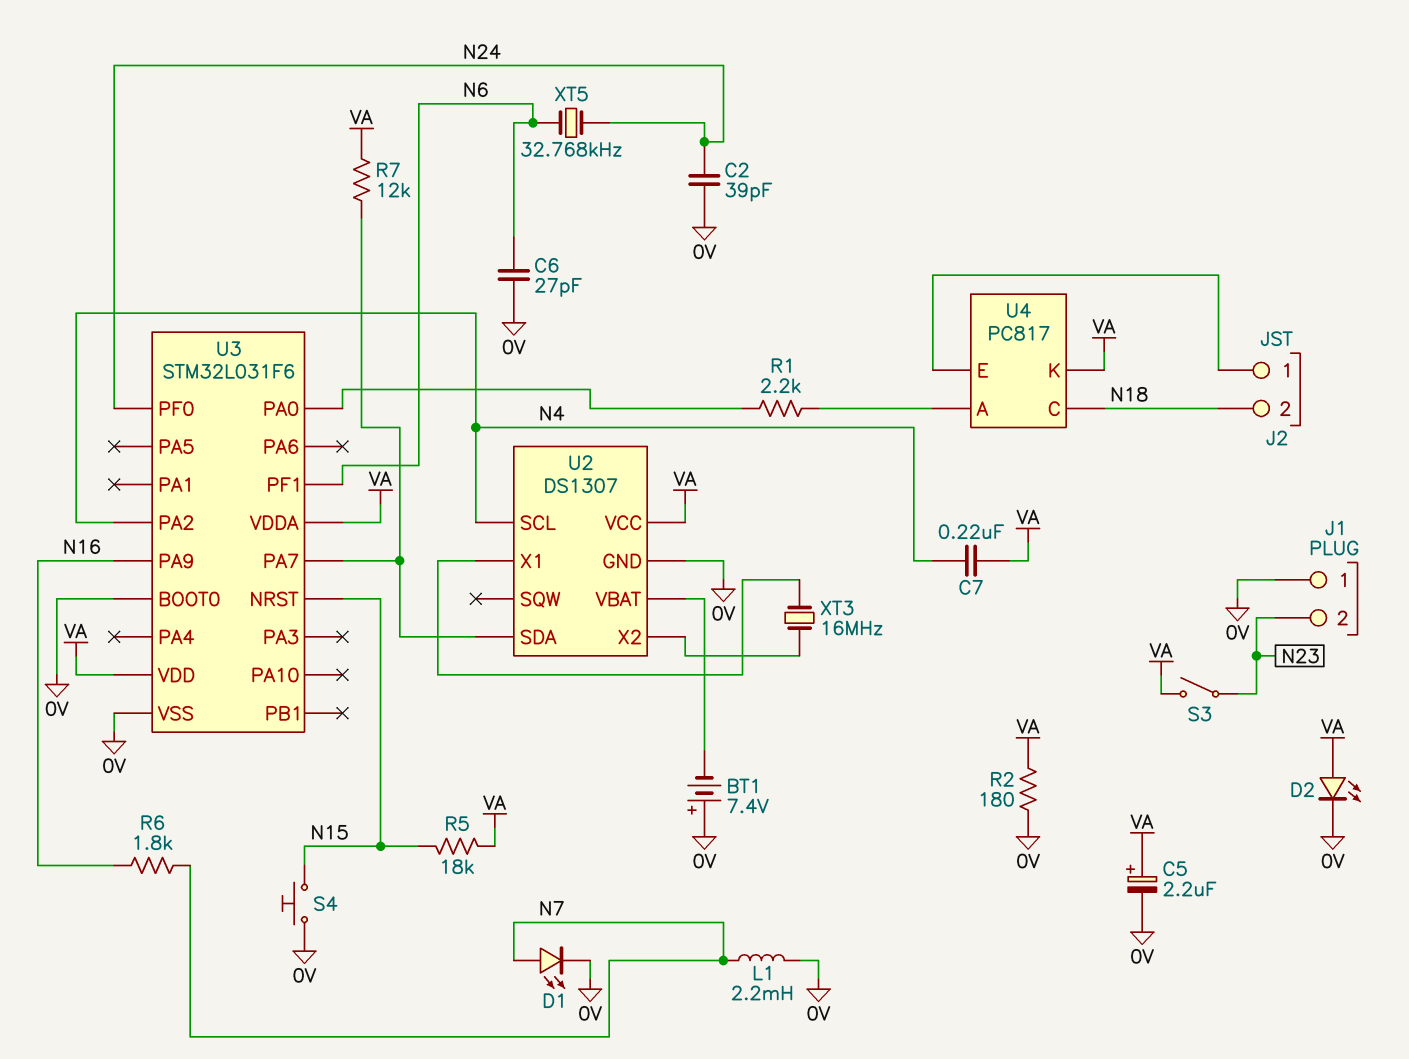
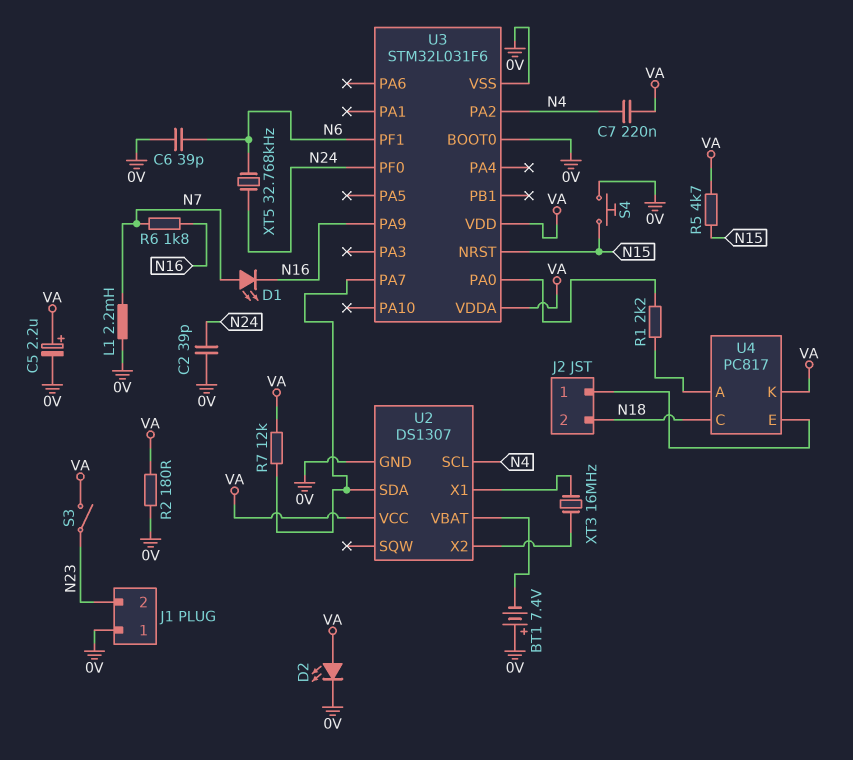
C6: 27pF (0V, N6) -> 39pF (0V, N6)
D1: LED (A N7, K 0V) -> LED (A N7, K N16)
R5: 18k (N15, VA) -> 4.7k (N15, VA)

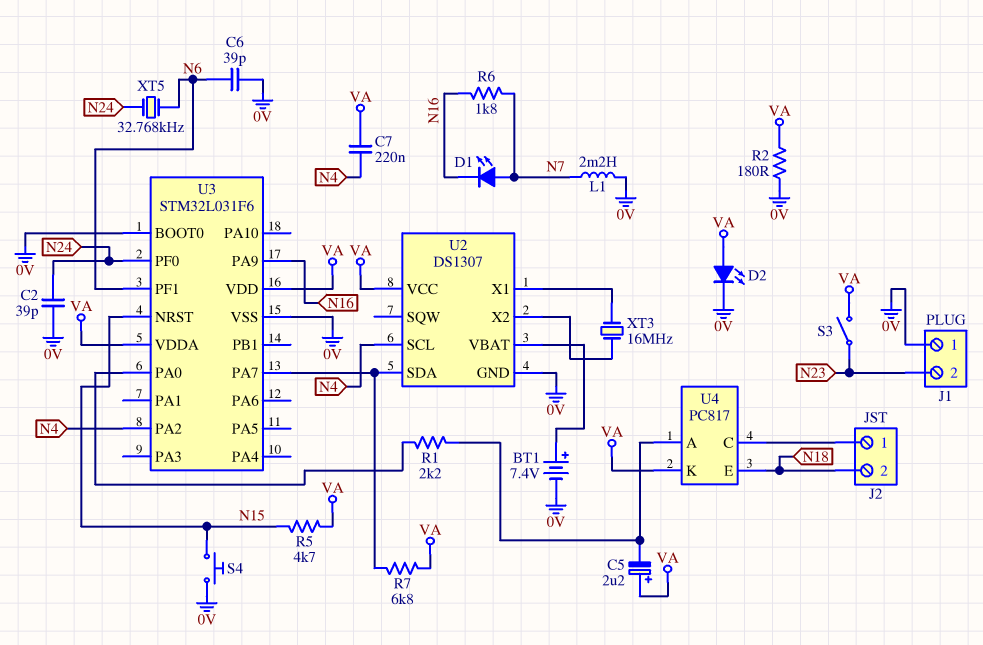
BT1: 7.4V (plus 0V, minus U2/VBAT) -> 7.4V (plus U2/VBAT, minus 0V)
C5: 2.2uF (plus VA, minus 0V) -> 2.2uF (plus VA, minus U4/A)
R7: 12k (U2/SDA, VA) -> 6.8k (U2/SDA, VA)
U4 pin C: N18 -> J2/1
U4 pin E: J2/1 -> N18

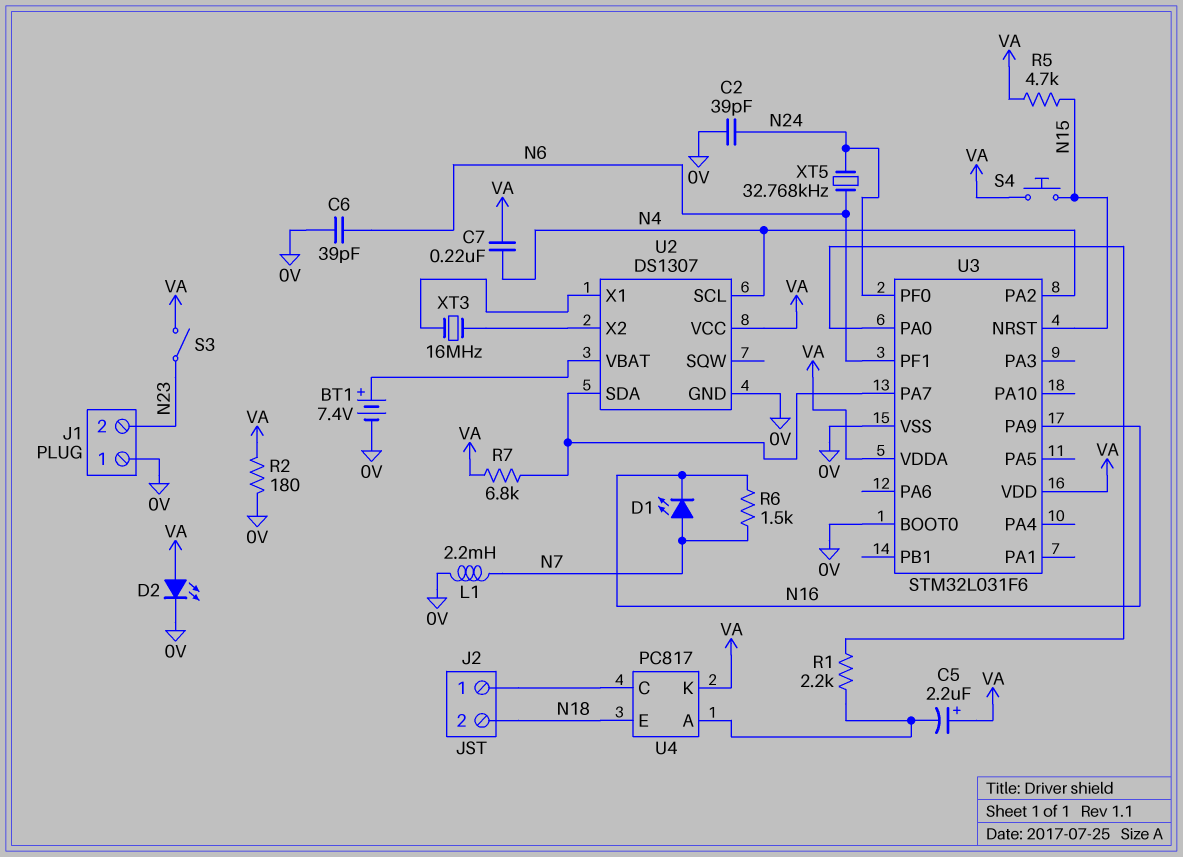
R6: 1.8k (N7, N16) -> 1.5k (N7, N16)
S4: button (0V, N15) -> button (N15, VA)

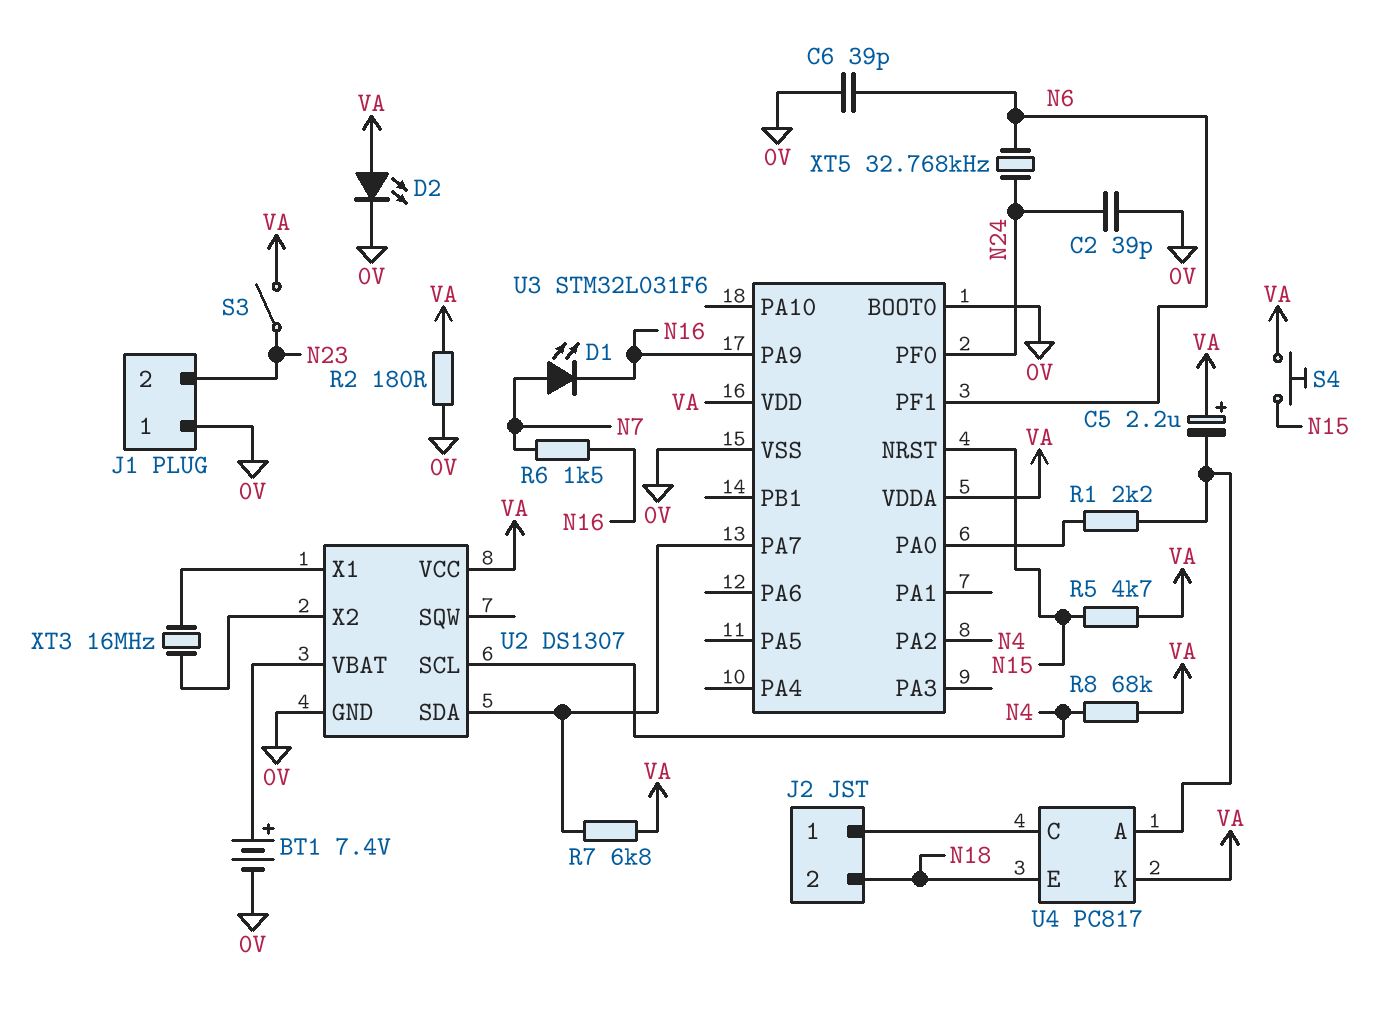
C7: 220nF (N4, VA) -> none
L1: 2.2mH (0V, N7) -> none
R8: none -> 68k (N4, VA)

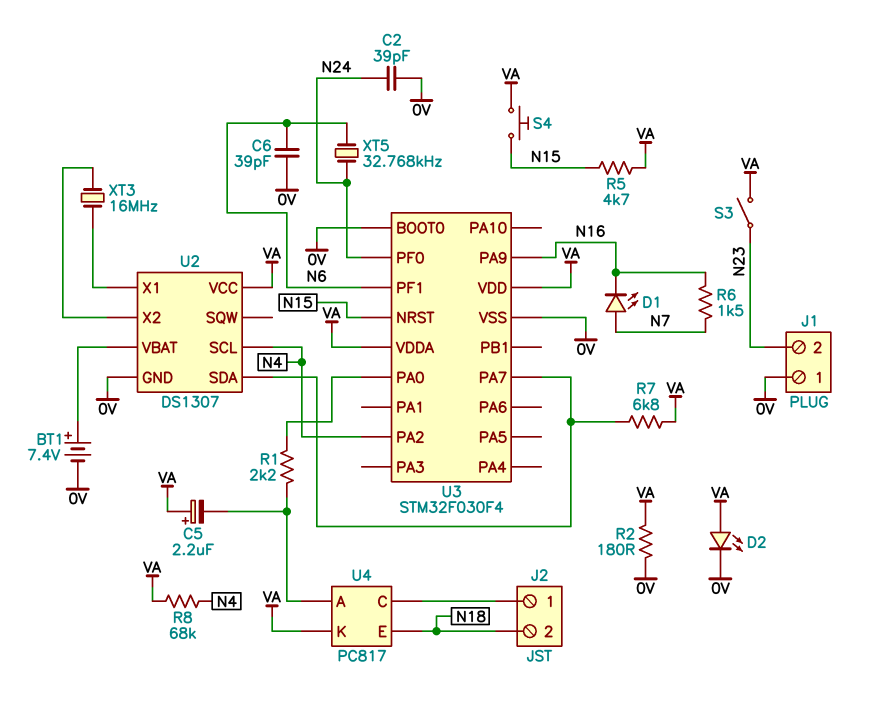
U3: STM32L031F6 -> STM32F030F4

